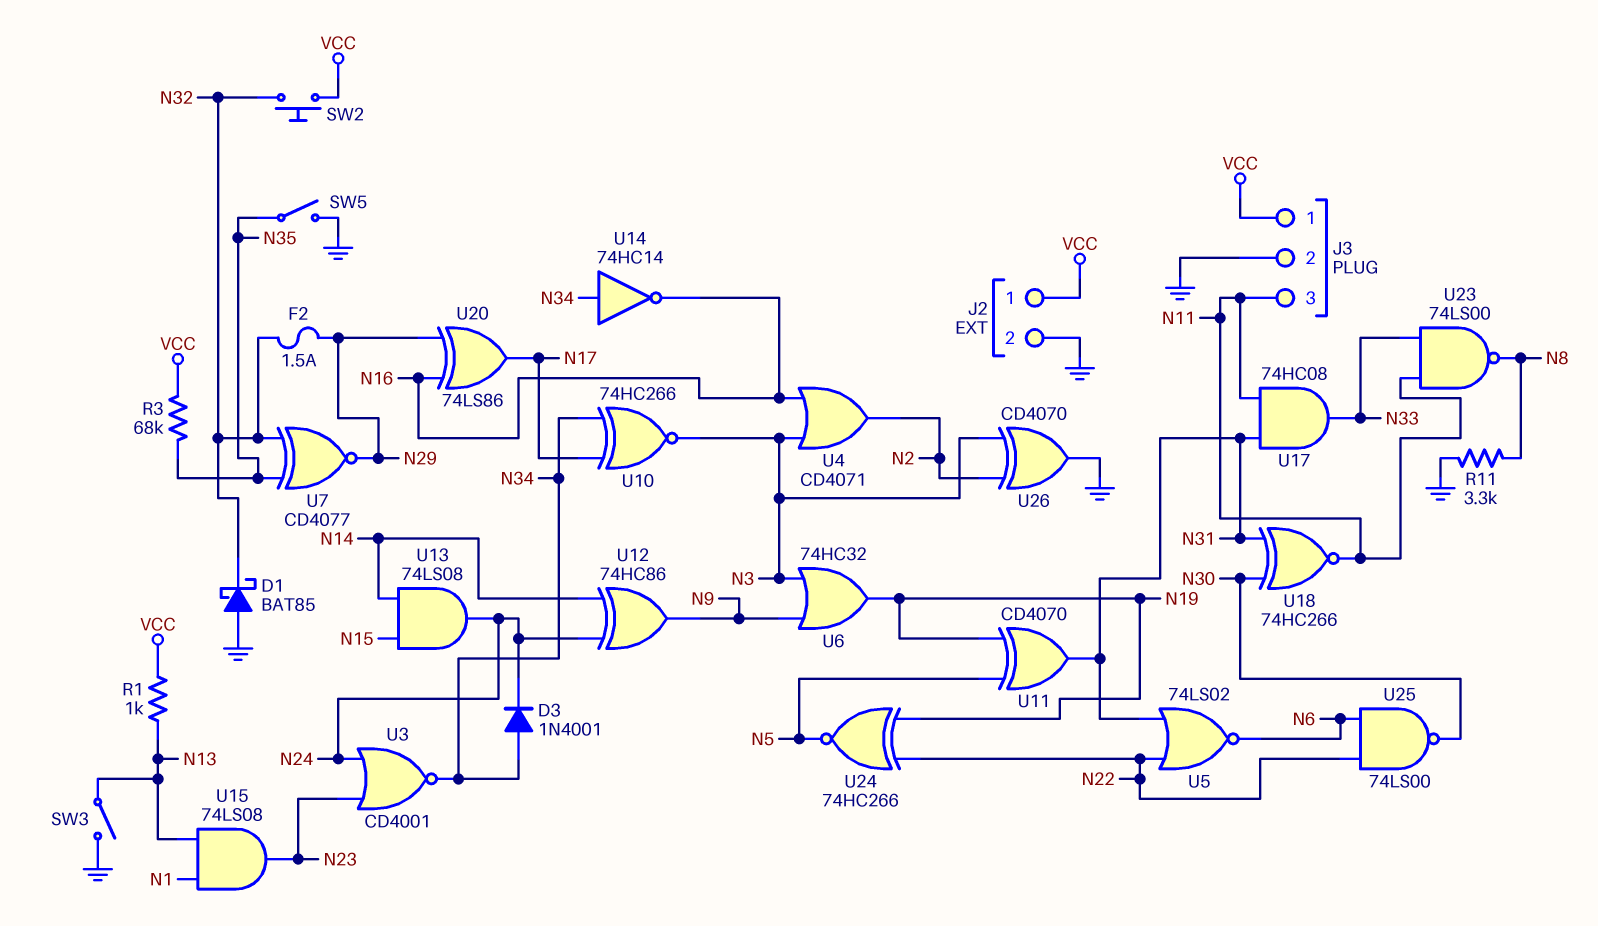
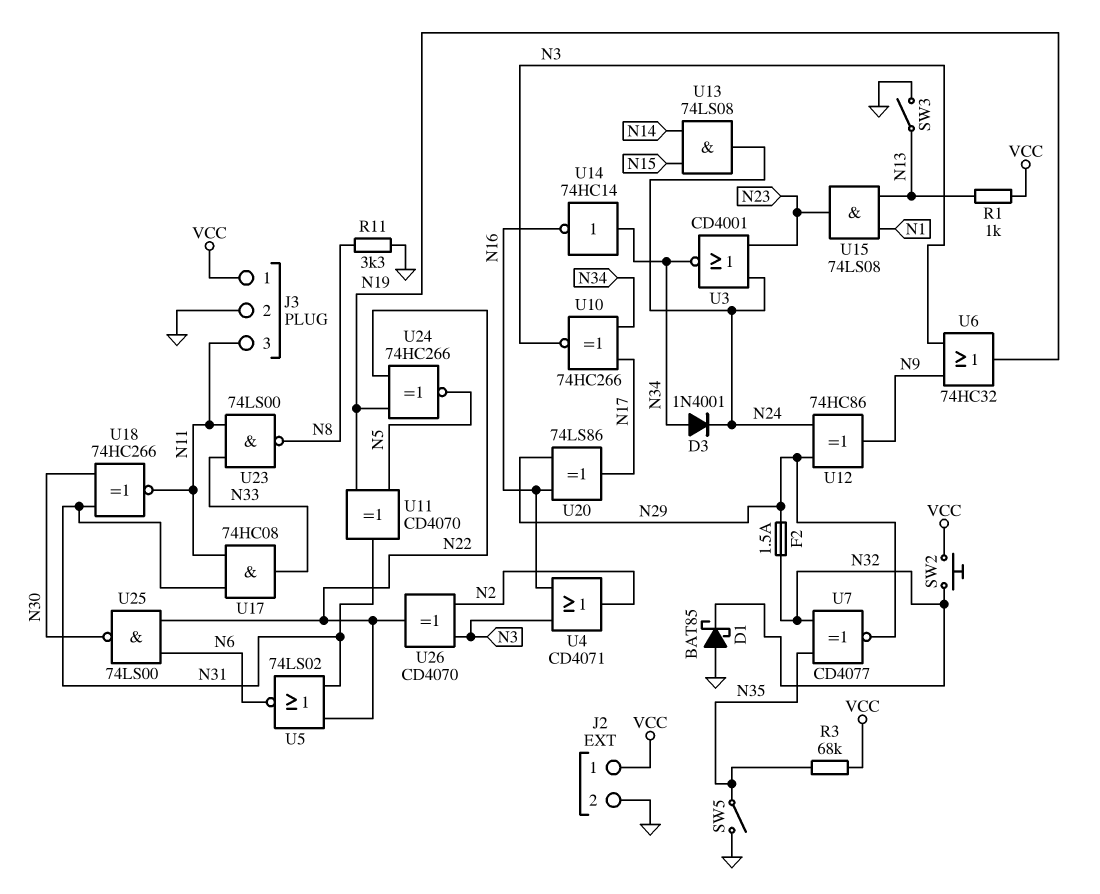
U12: XOR 74HC86 (in N14, in N24, out N9) -> XOR 74HC86 (in N24, in N29, out N9)
U26: XOR CD4070 (in N2, in N3, out GND) -> XOR CD4070 (in N2, in N3, out N22)

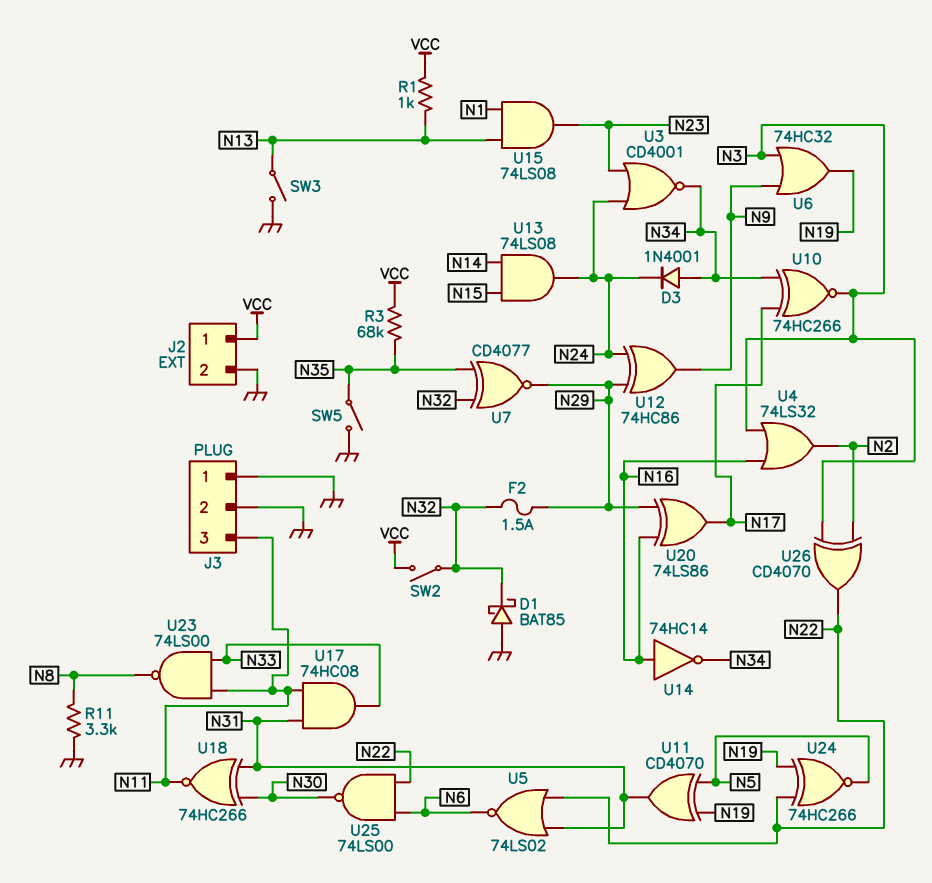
J3 pin 1: VCC -> GND
SW2: button (N32, VCC) -> switch (N32, VCC)
U4: OR CD4071 (in N3, in N16, out N2) -> OR 74LS32 (in N3, in N16, out N2)
U14: NOT 74HC14 (in N34, out N16) -> NOT 74HC14 (in N16, out N34)

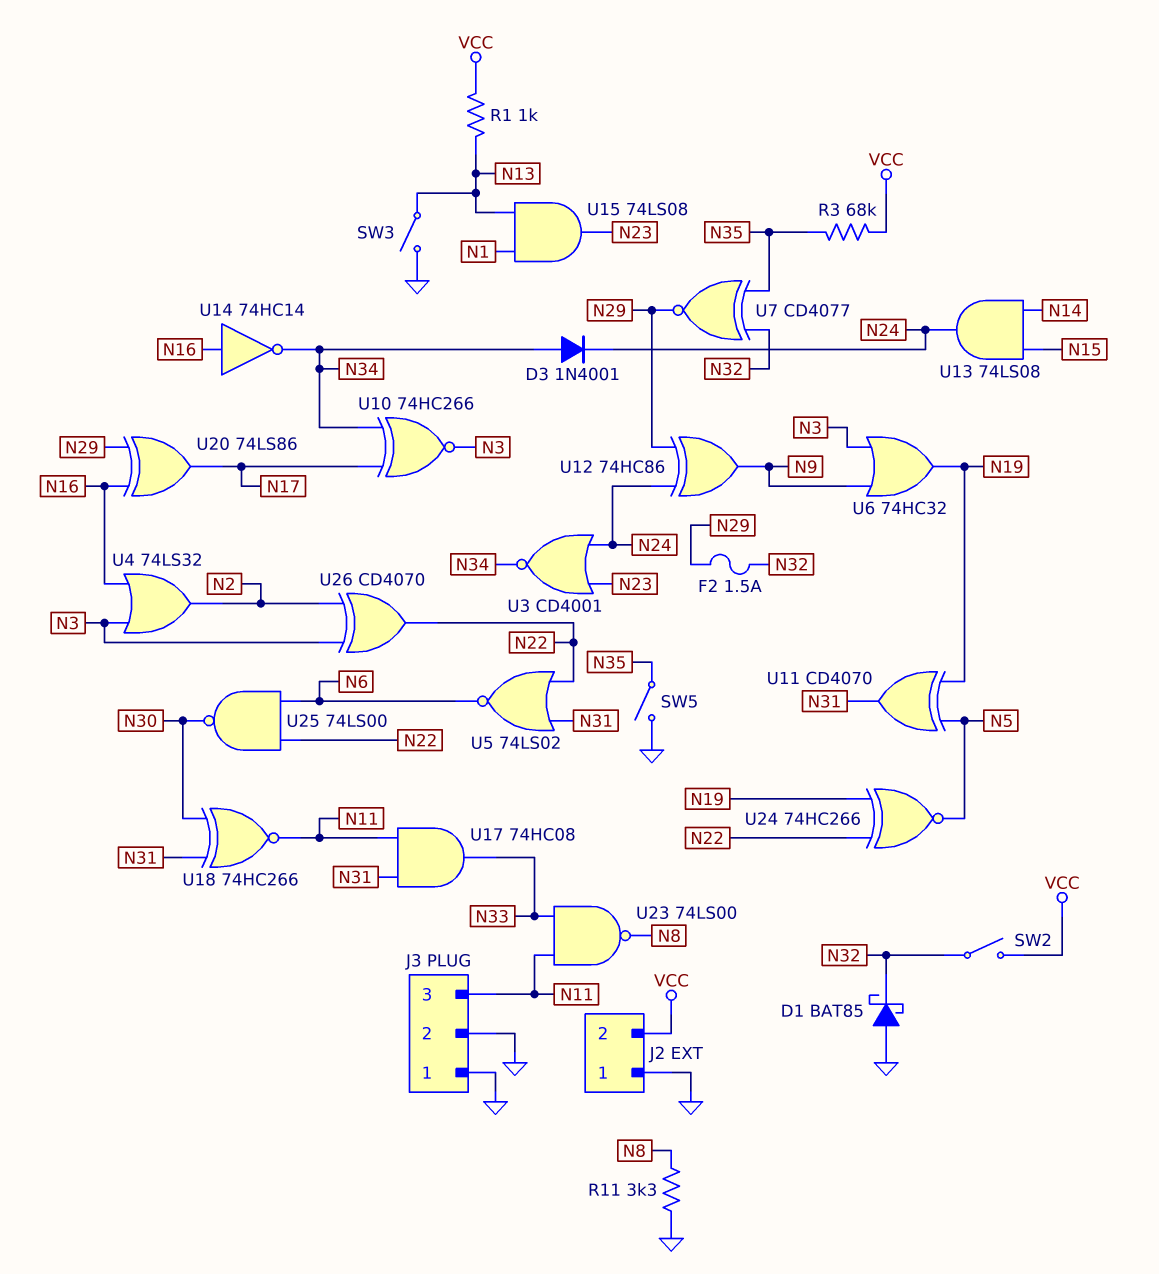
J2 pin 1: VCC -> GND
J2 pin 2: GND -> VCC

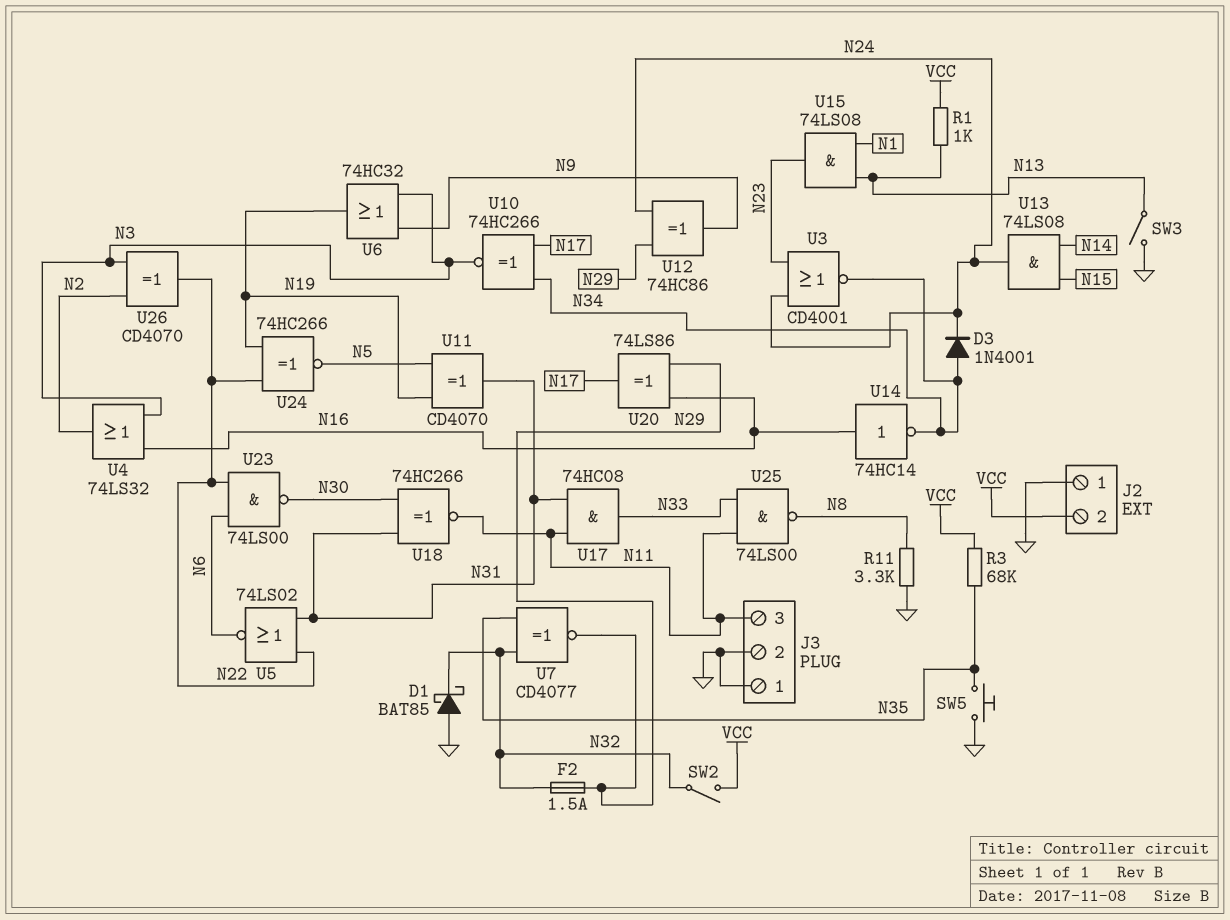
SW5: switch (GND, N35) -> button (GND, N35)
U23: NAND 74LS00 (in N11, in N33, out N8) -> NAND 74LS00 (in N6, in N22, out N30)
U25: NAND 74LS00 (in N6, in N22, out N30) -> NAND 74LS00 (in N11, in N33, out N8)

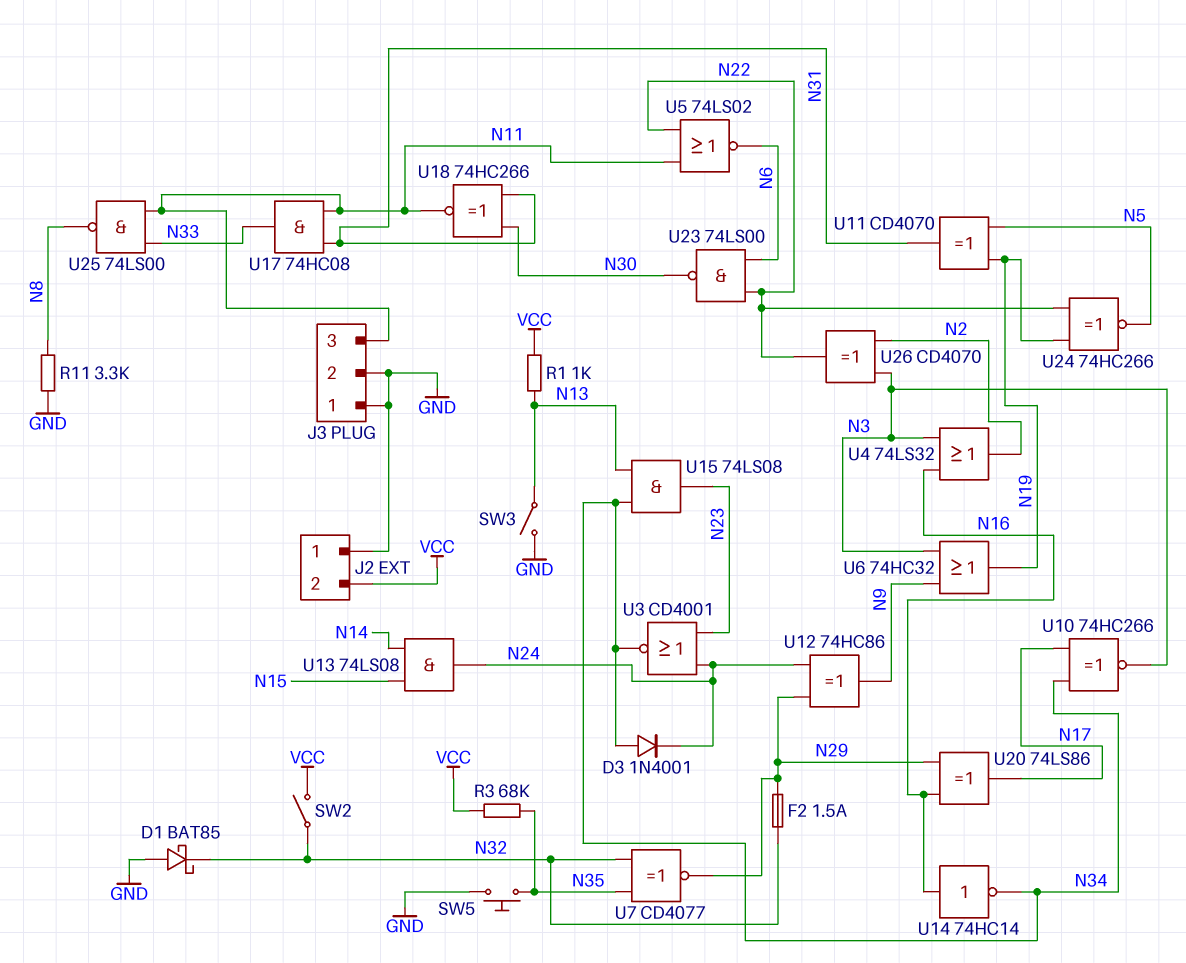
U5: NOR 74LS02 (in N22, in N31, out N6) -> NOR 74LS02 (in N11, in N22, out N6)
U15: AND 74LS08 (in N1, in N13, out N23) -> AND 74LS08 (in N13, in N34, out N23)

